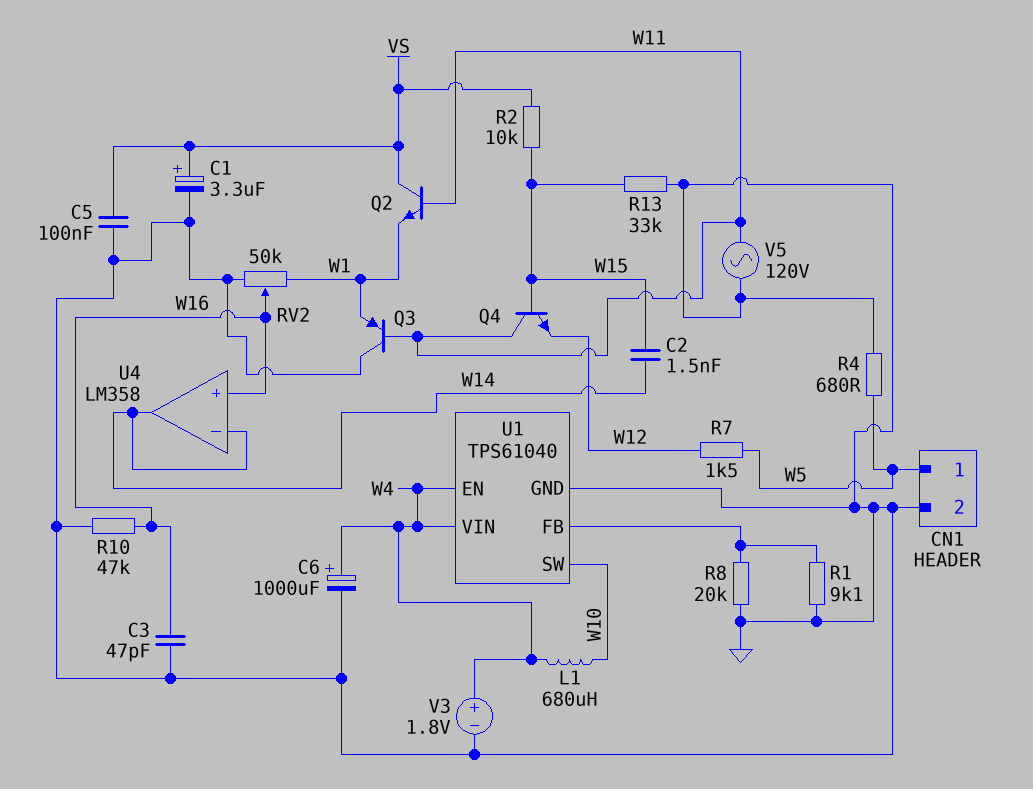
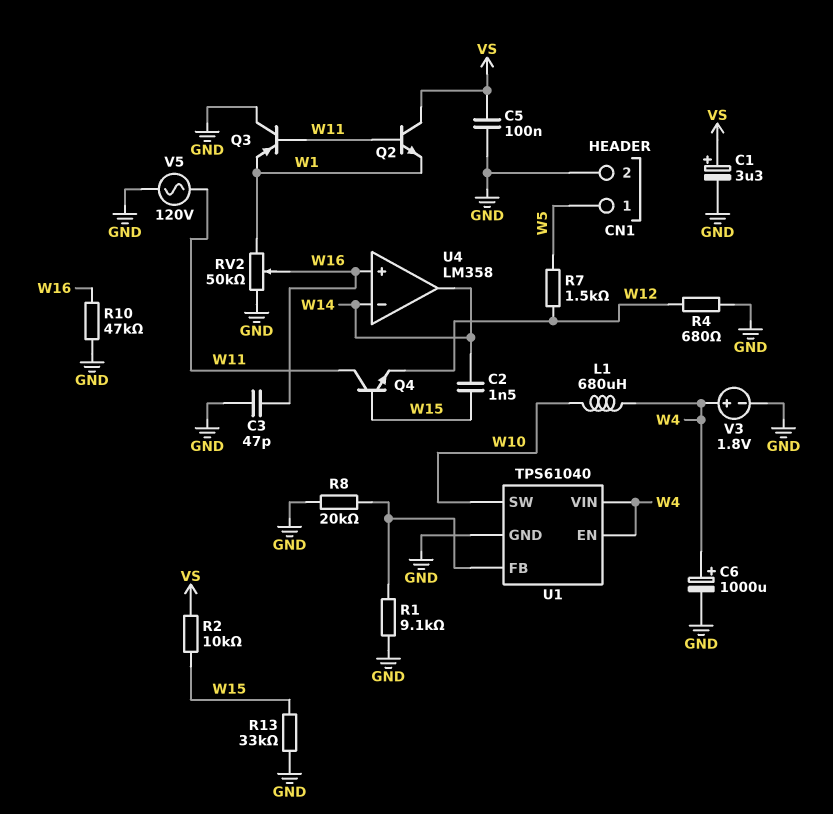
R4: 680 (GND, W5) -> 680 (GND, W12)

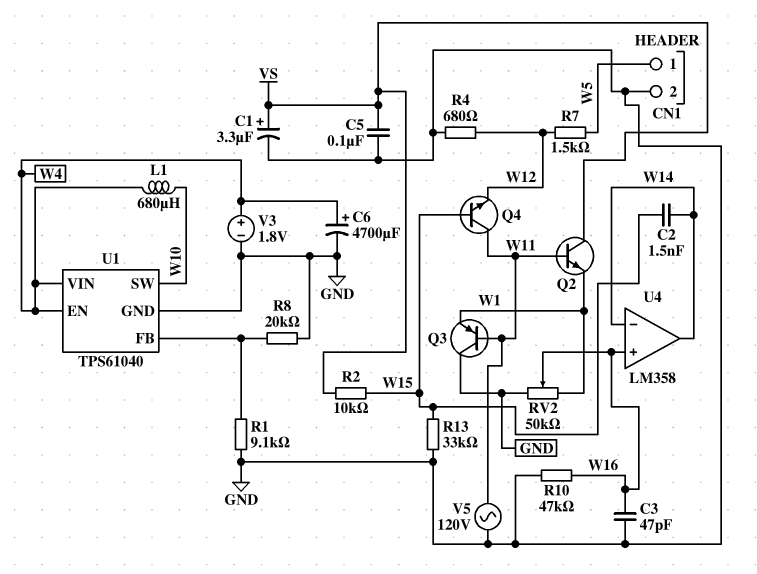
C6: 1000uF (plus W4, minus GND) -> 4700uF (plus W4, minus GND)

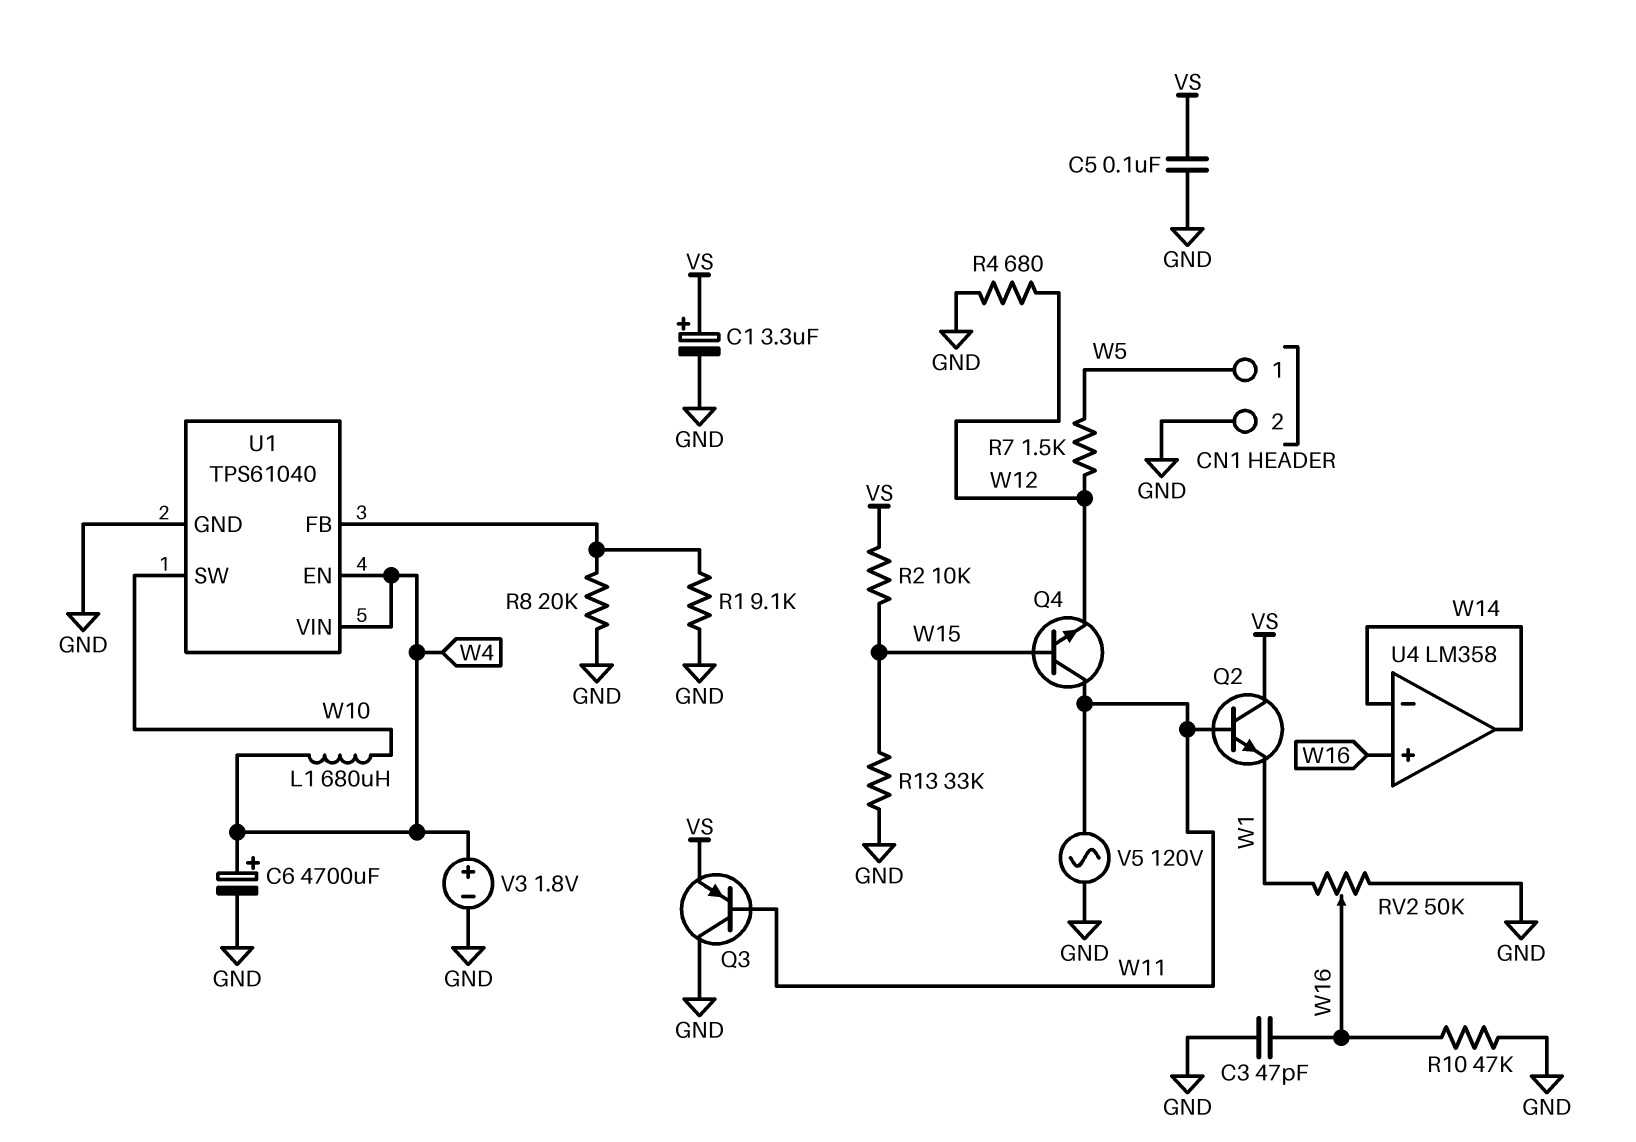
C2: 1.5nF (W14, W15) -> none
Q3: PNP (B W11, C GND, E W1) -> PNP (B W11, C GND, E VS)

